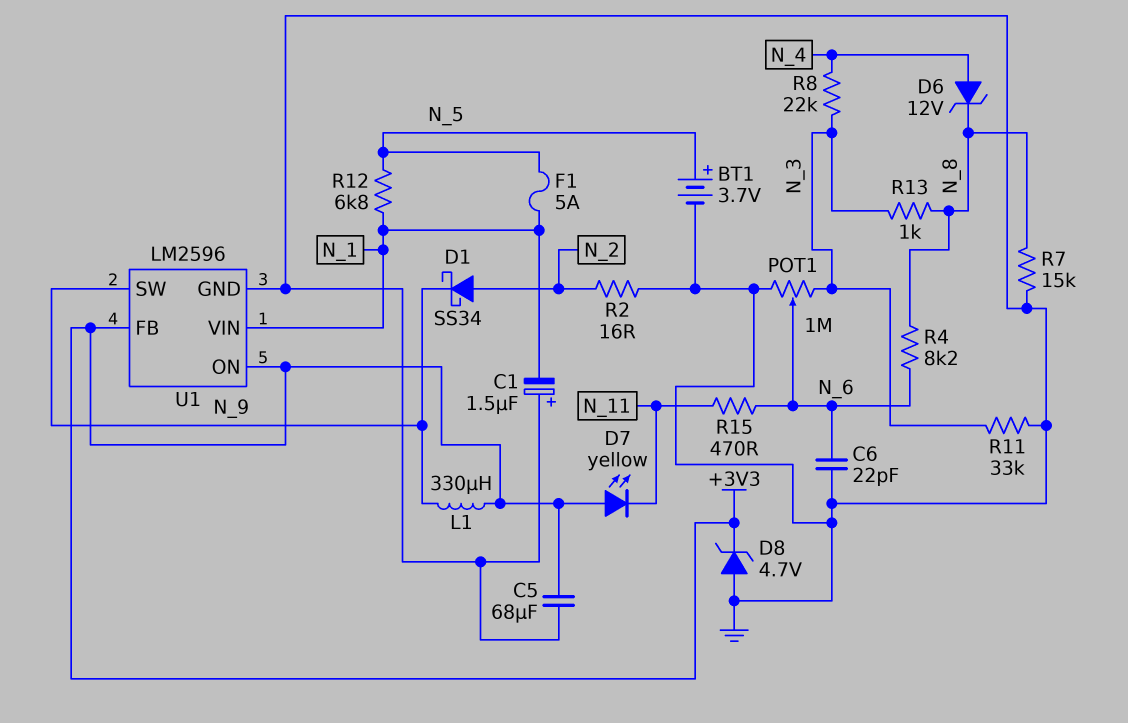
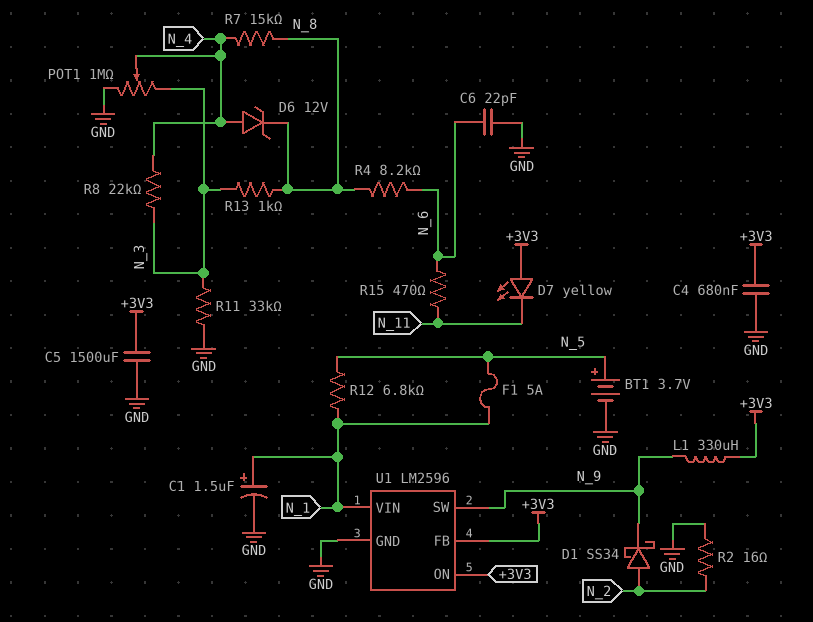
C1: 1.5uF (plus GND, minus N_1) -> 1.5uF (plus N_1, minus GND)
C4: none -> 680nF (+3V3, GND)
C5: 68uF (+3V3, GND) -> 1500uF (+3V3, GND)
D8: zener 4.7V (A GND, K +3V3) -> none
POT1: 1M (GND, N_3, wiper N_6) -> 1M (GND, N_3, wiper N_4)
R7: 15k (GND, N_8) -> 15k (N_4, N_8)

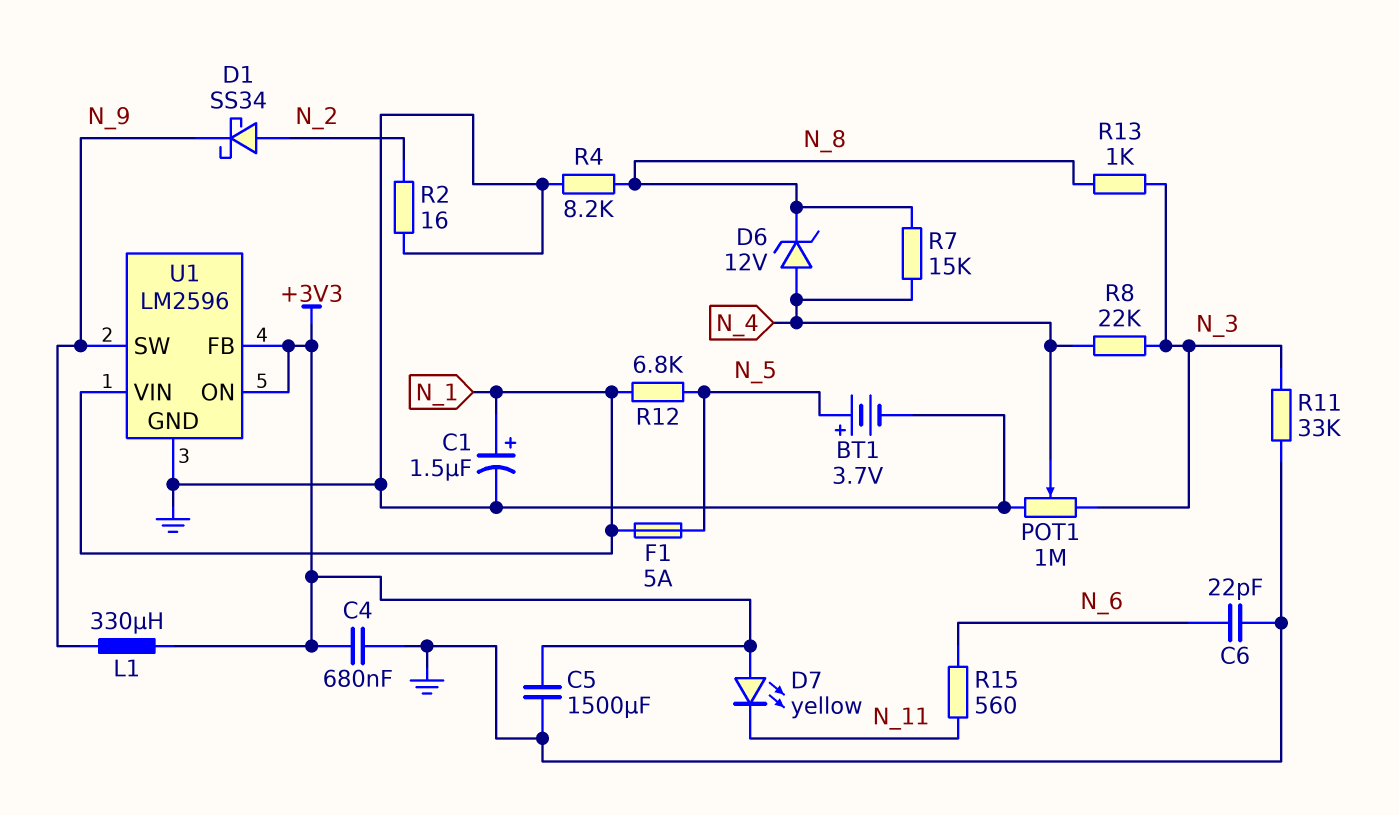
R4: 8.2k (N_6, N_8) -> 8.2k (GND, N_8)
R15: 470 (N_6, N_11) -> 560 (N_6, N_11)

